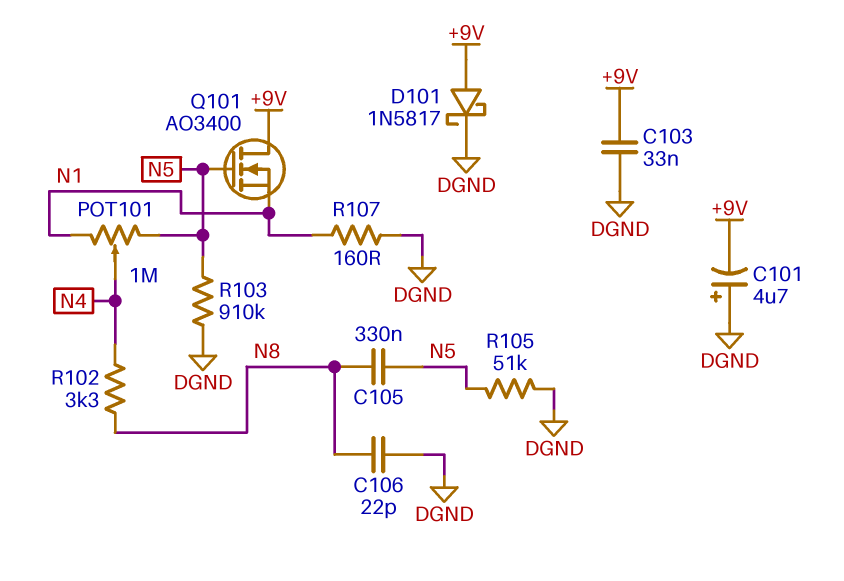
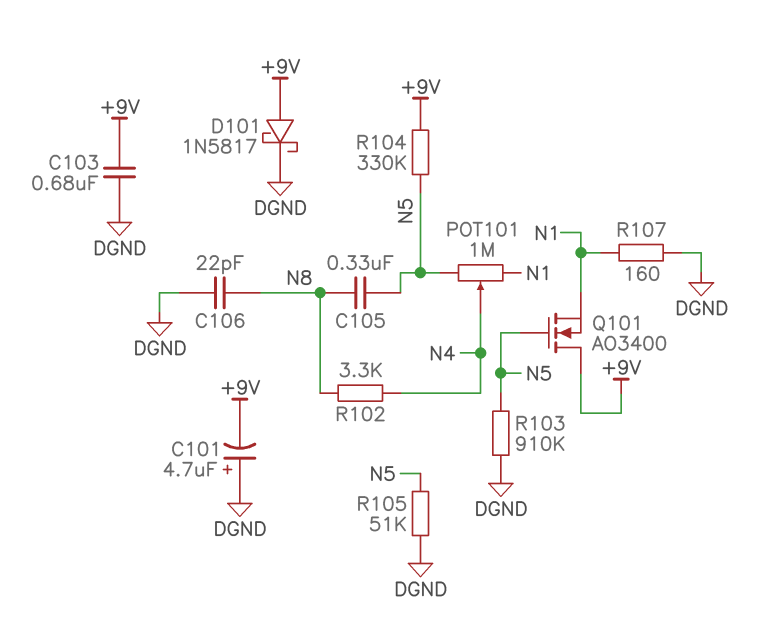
C103: 33nF (+9V, DGND) -> 680nF (+9V, DGND)
R104: none -> 330k (+9V, N5)

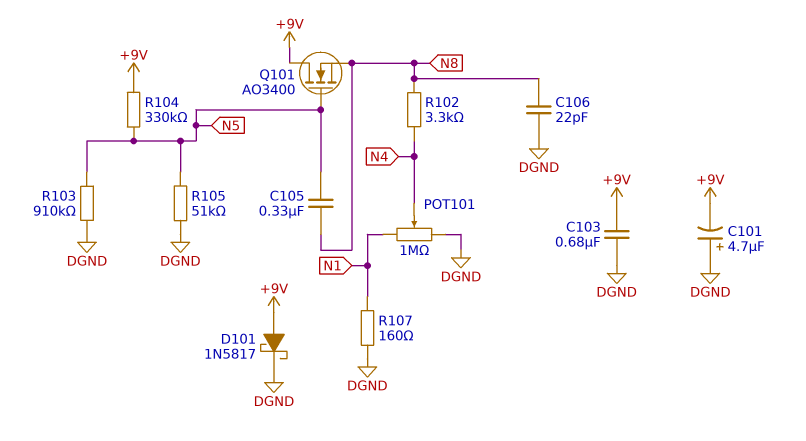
POT101: 1M (N1, N5, wiper N4) -> 1M (DGND, N1, wiper N4)
Q101: NMOS AO3400 (G N5, D +9V, S N1) -> NMOS AO3400 (G N5, D +9V, S N8)

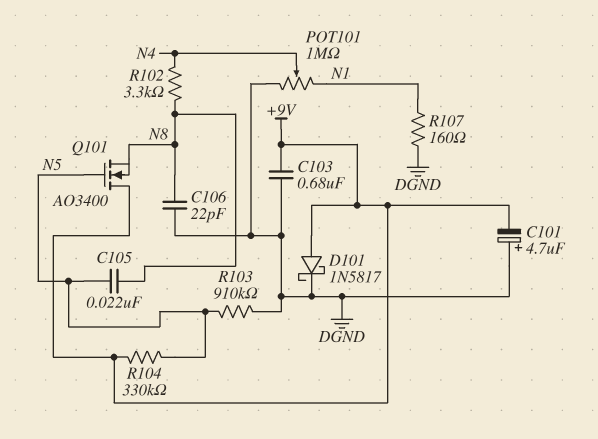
C105: 330nF (N5, N8) -> 22nF (N5, N8)
R105: 51k (DGND, N5) -> none

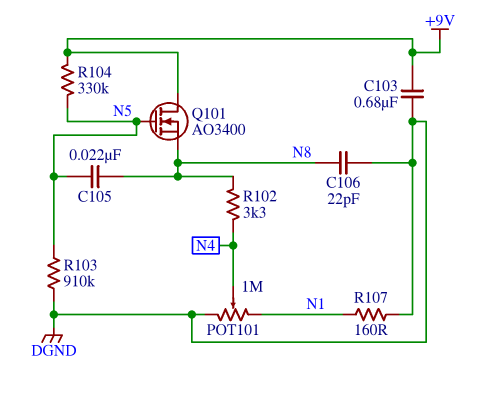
C101: 4.7uF (plus DGND, minus +9V) -> none
D101: schottky 1N5817 (A +9V, K DGND) -> none

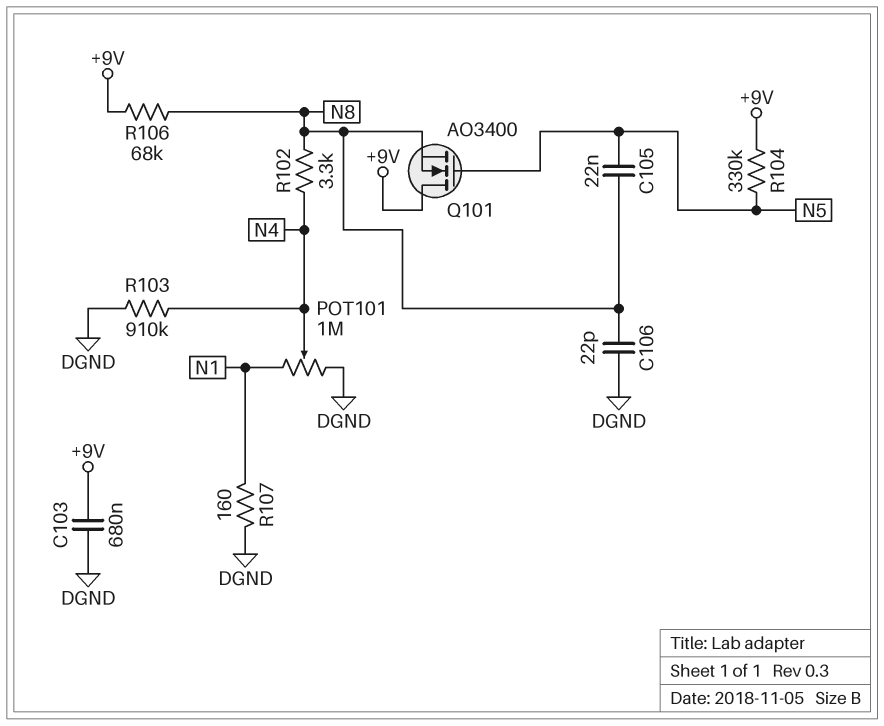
R103: 910k (DGND, N5) -> 910k (DGND, N4)
R106: none -> 68k (+9V, N8)

